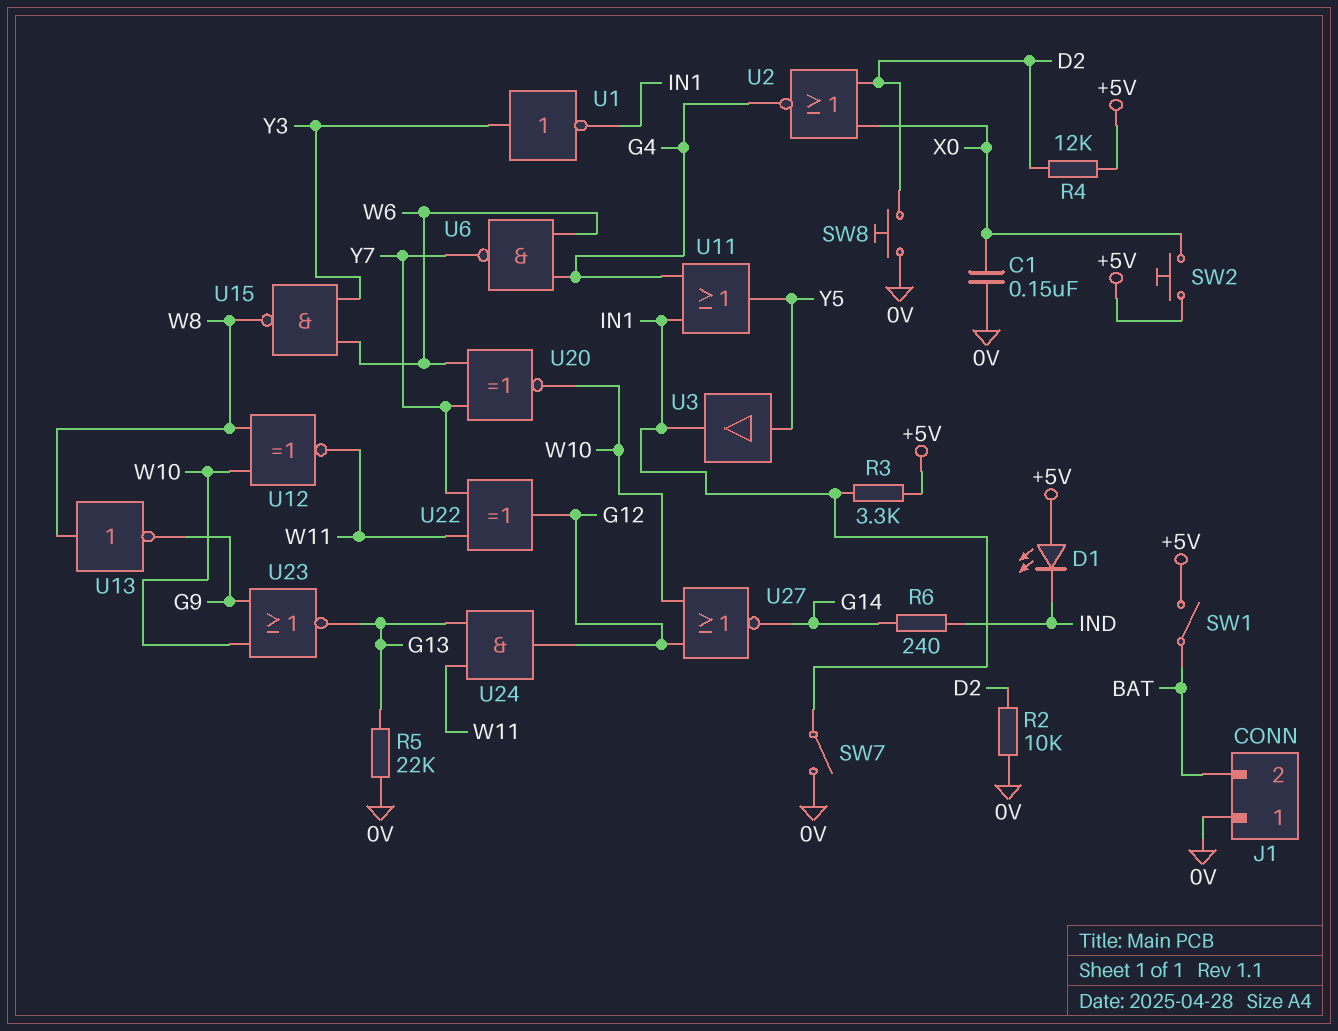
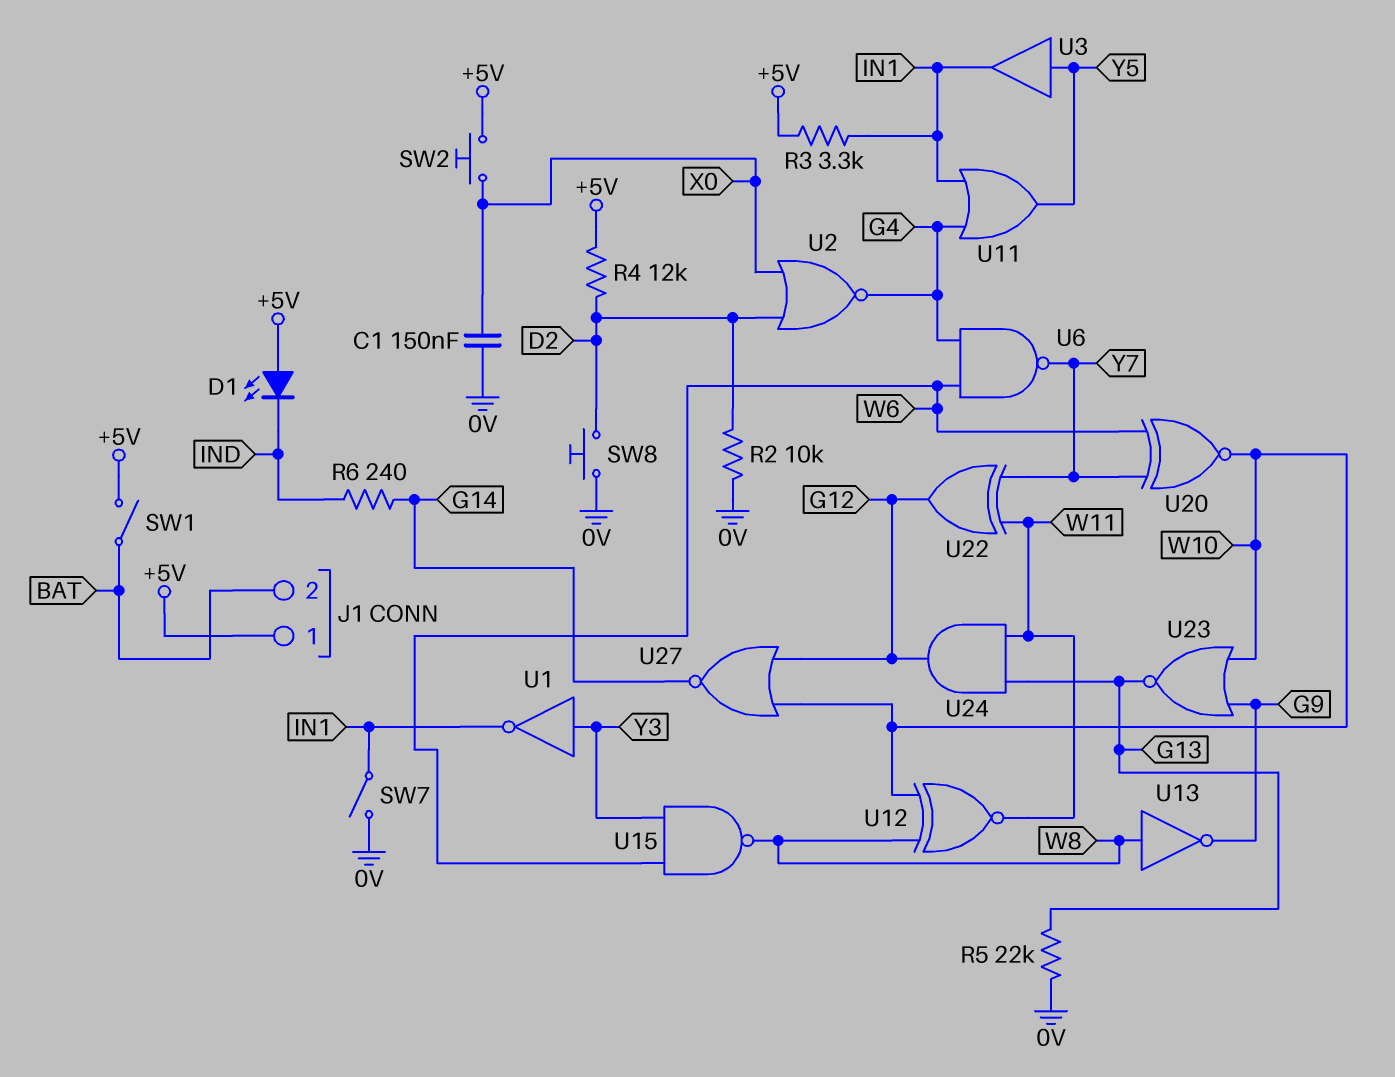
J1 pin 1: 0V -> +5V

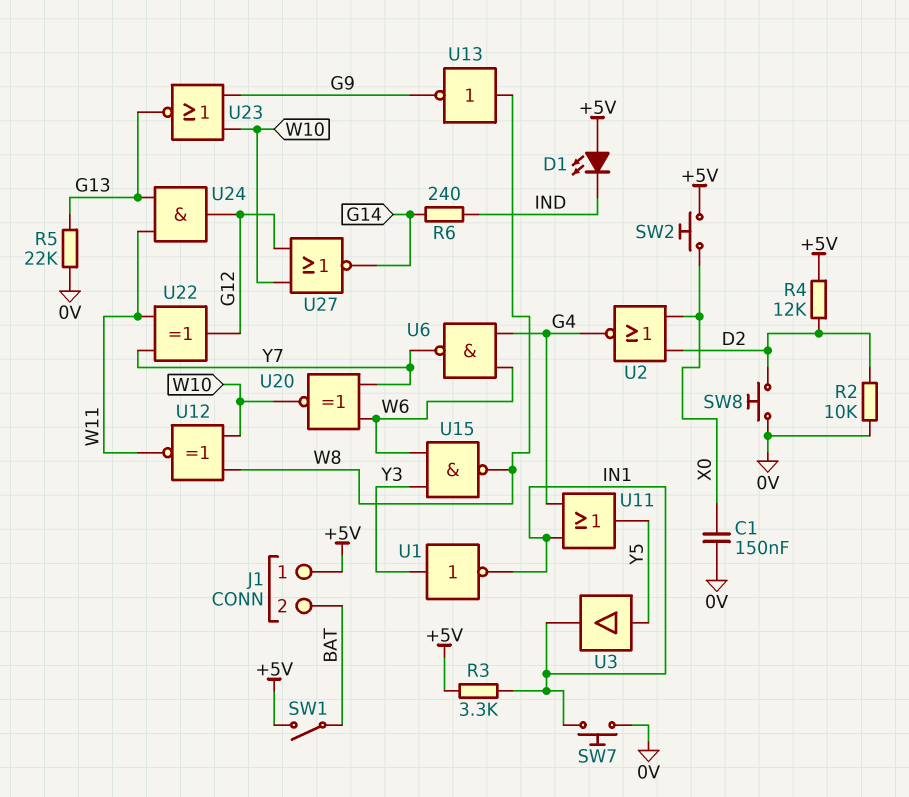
SW7: switch (0V, IN1) -> button (0V, IN1)

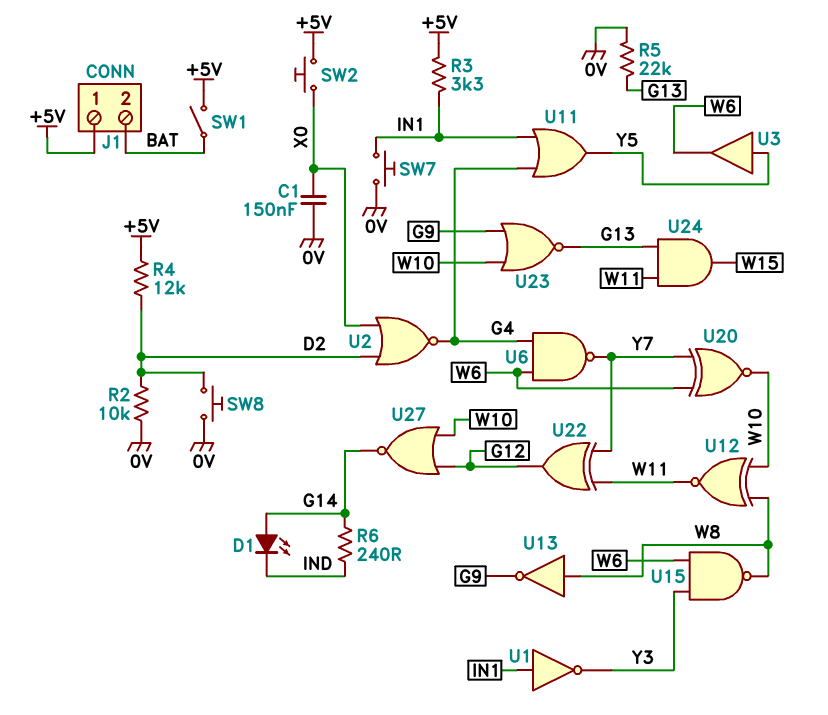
D1: LED (A +5V, K IND) -> LED (A G14, K IND)
U1: NOT (in Y3, out IN1) -> NOT (in IN1, out Y3)
U3: buffer (in Y5, out IN1) -> buffer (in Y5, out W6)
U24: AND (in G13, in W11, out G12) -> AND (in G13, in W11, out W15)

